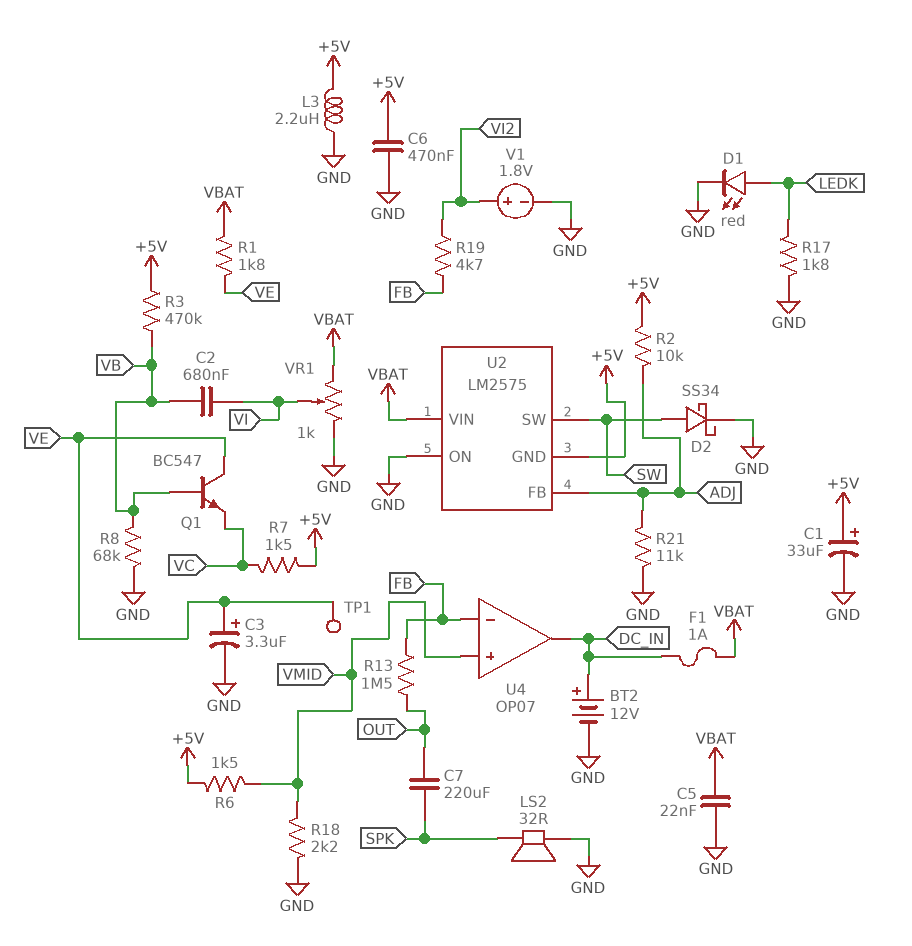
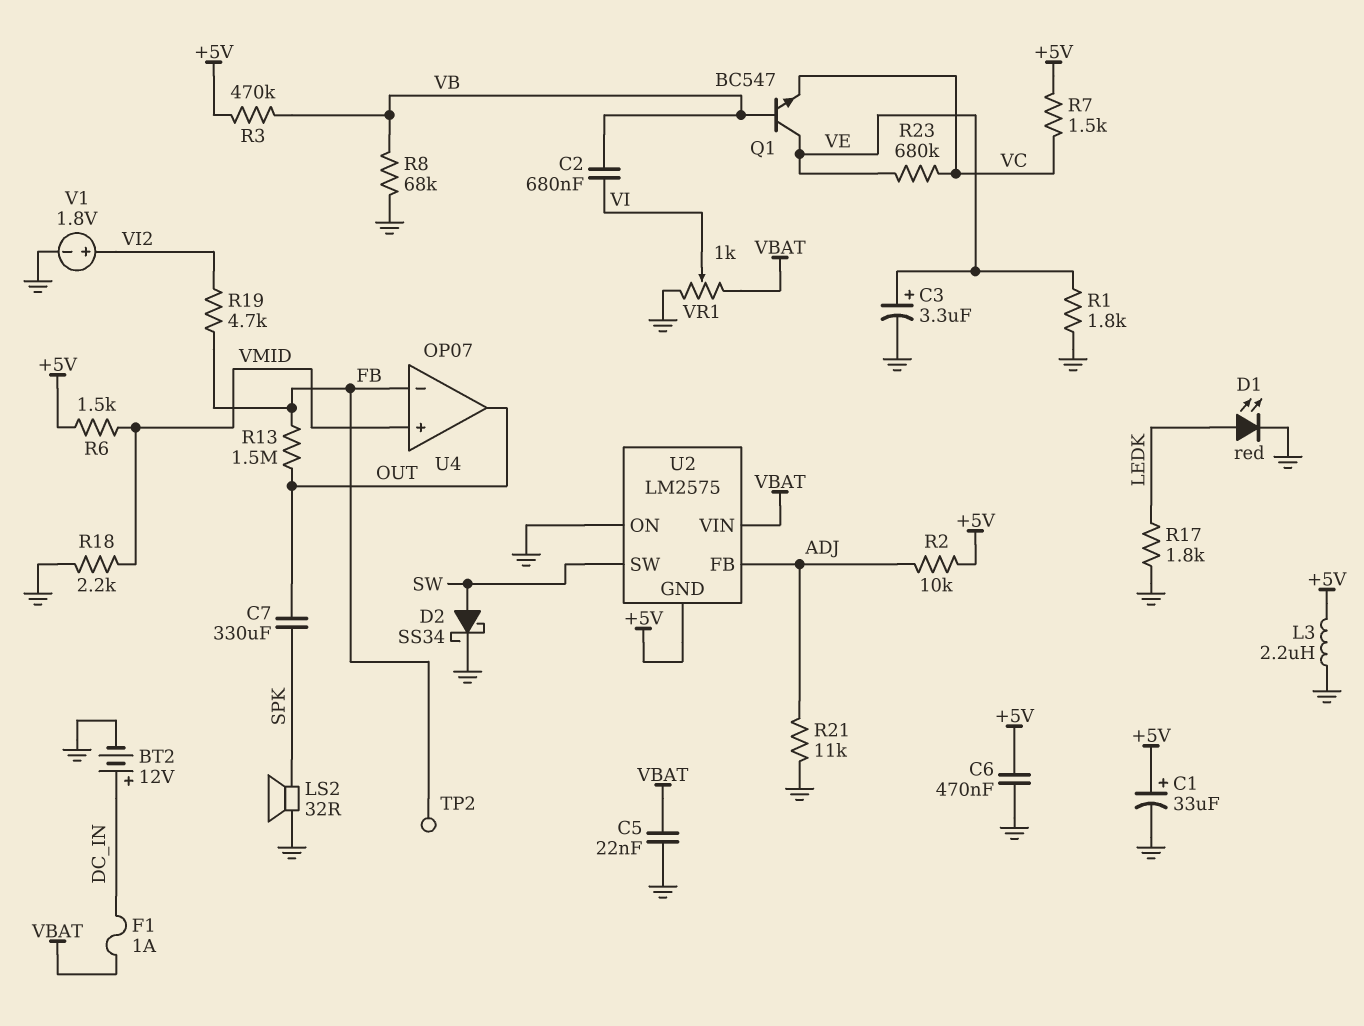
C7: 220uF (OUT, SPK) -> 330uF (OUT, SPK)
R1: 1.8k (VBAT, VE) -> 1.8k (GND, VE)
R23: none -> 680k (VC, VE)
TP1: test point (VE) -> none
TP2: none -> test point (FB)
U4 pin out: DC_IN -> OUT

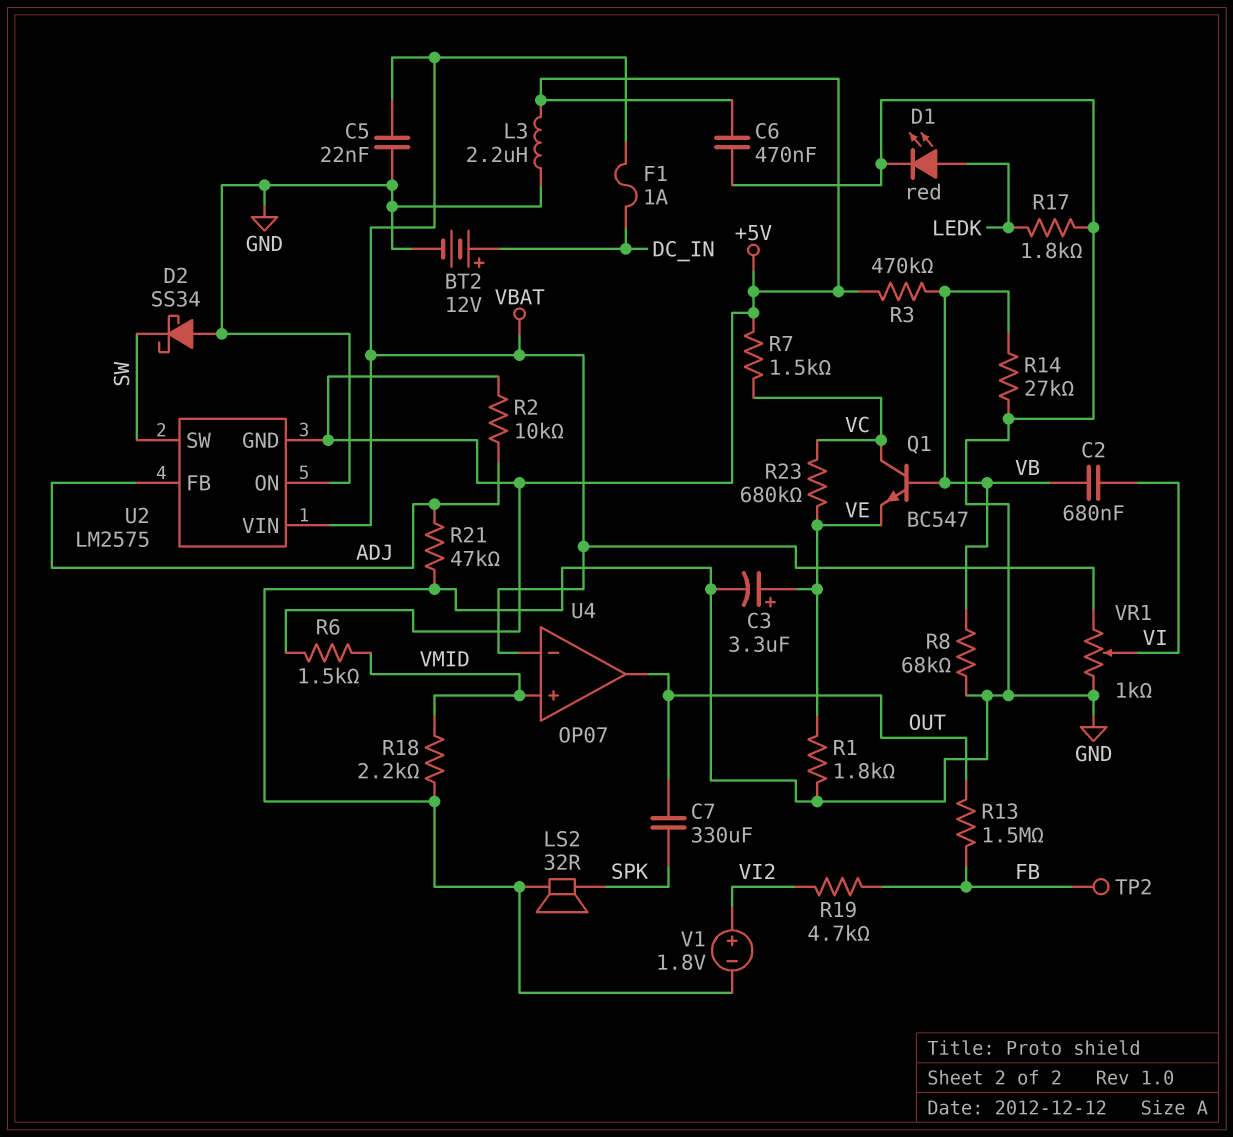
C1: 33uF (plus +5V, minus GND) -> none
D2: schottky SS34 (A SW, K GND) -> schottky SS34 (A GND, K SW)
Q1: NPN BC547 (B VB, C VE, E VC) -> NPN BC547 (B VB, C VC, E VE)
R14: none -> 27k (GND, VB)
R21: 11k (ADJ, GND) -> 47k (ADJ, GND)
U4 pin in-: FB -> VBAT

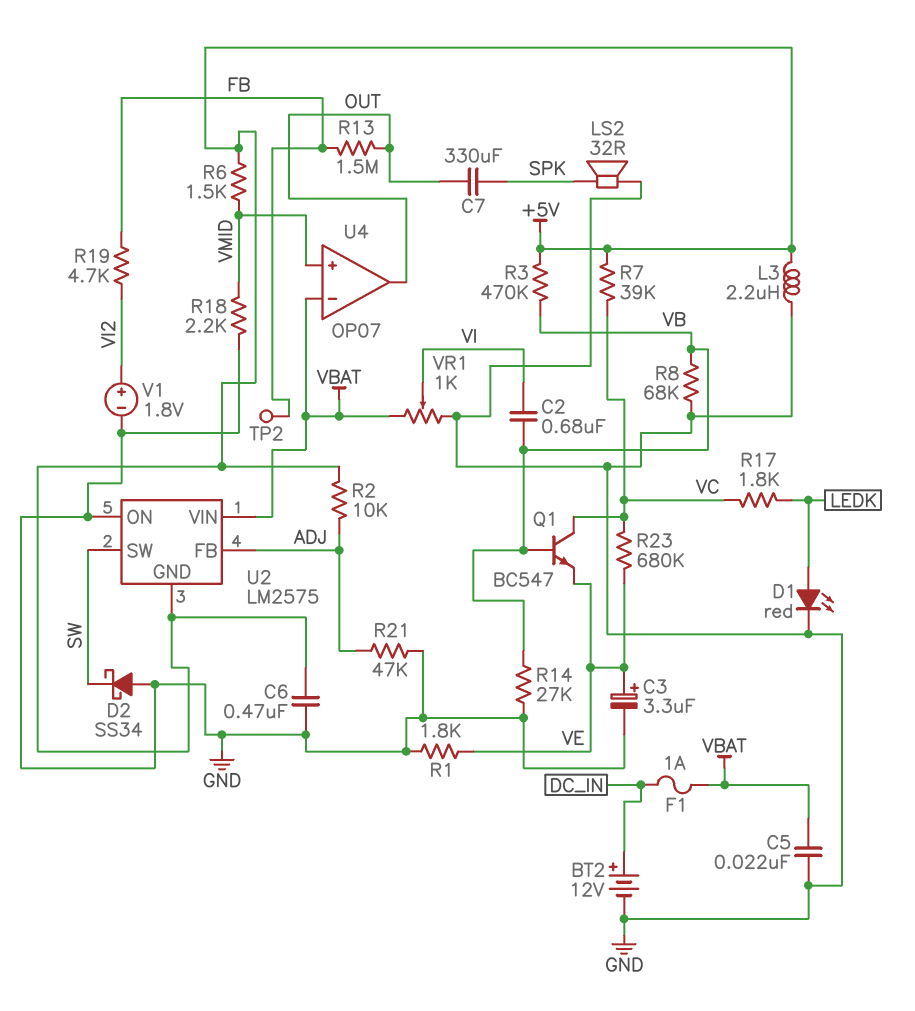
R7: 1.5k (+5V, VC) -> 39k (+5V, VC)
R17: 1.8k (GND, LEDK) -> 1.8k (LEDK, VC)

